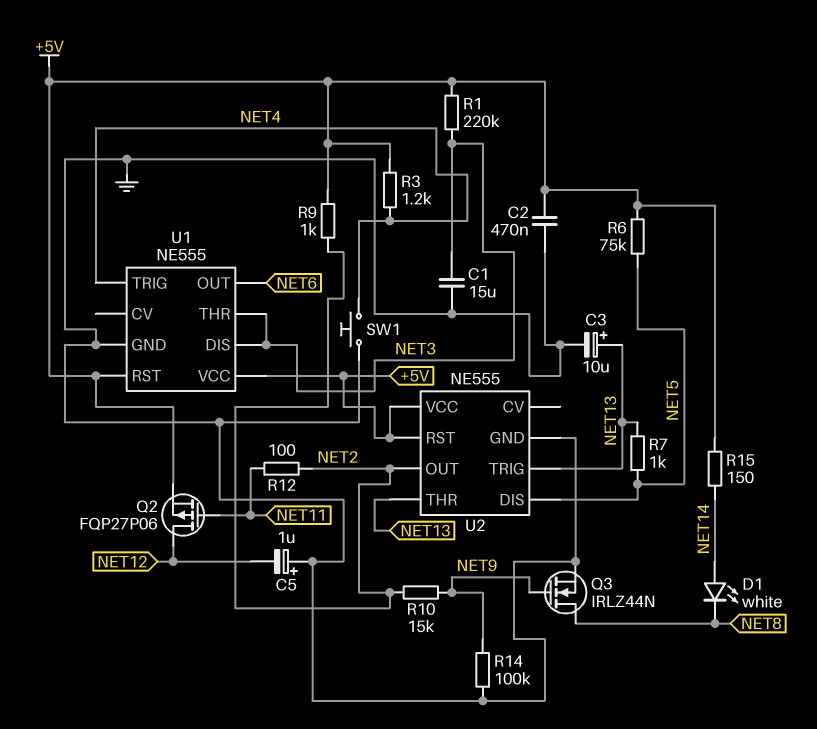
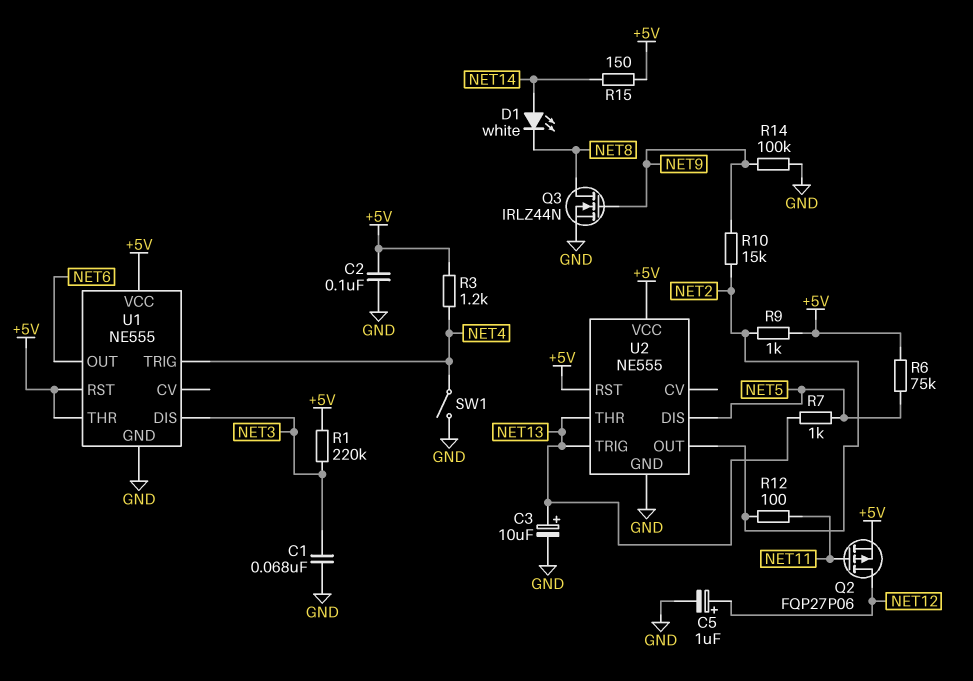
C1: 15uF (GND, NET3) -> 68nF (GND, NET3)
C2: 470nF (+5V, GND) -> 100nF (+5V, GND)
C5: 1uF (plus GND, minus NET12) -> 1uF (plus NET12, minus GND)
SW1: button (GND, NET4) -> switch (GND, NET4)
U1 pin THR: NET3 -> +5V

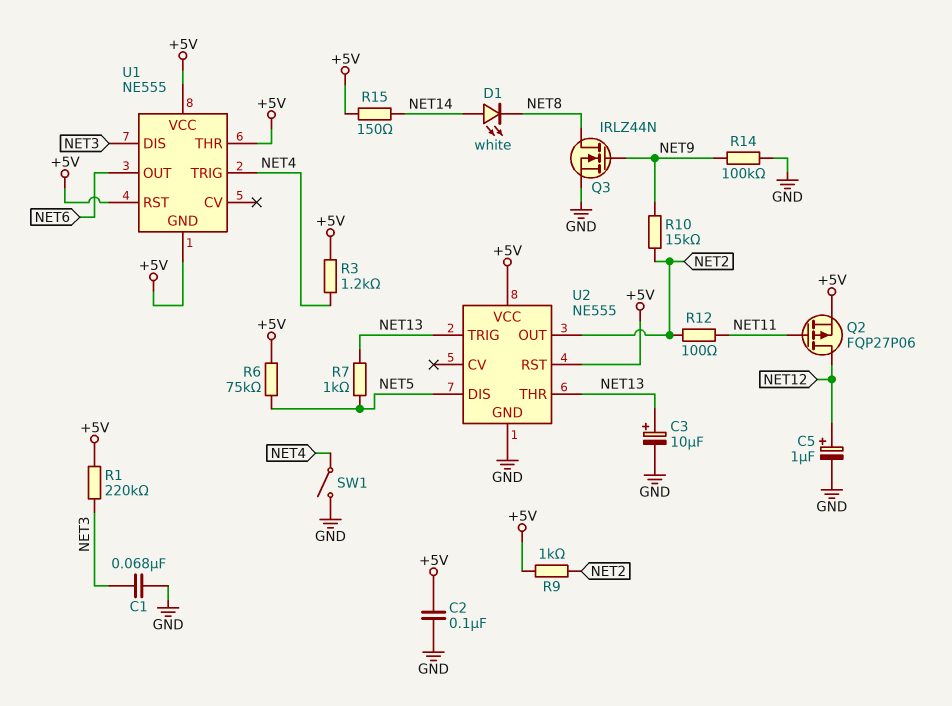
U1 pin GND: GND -> +5V

